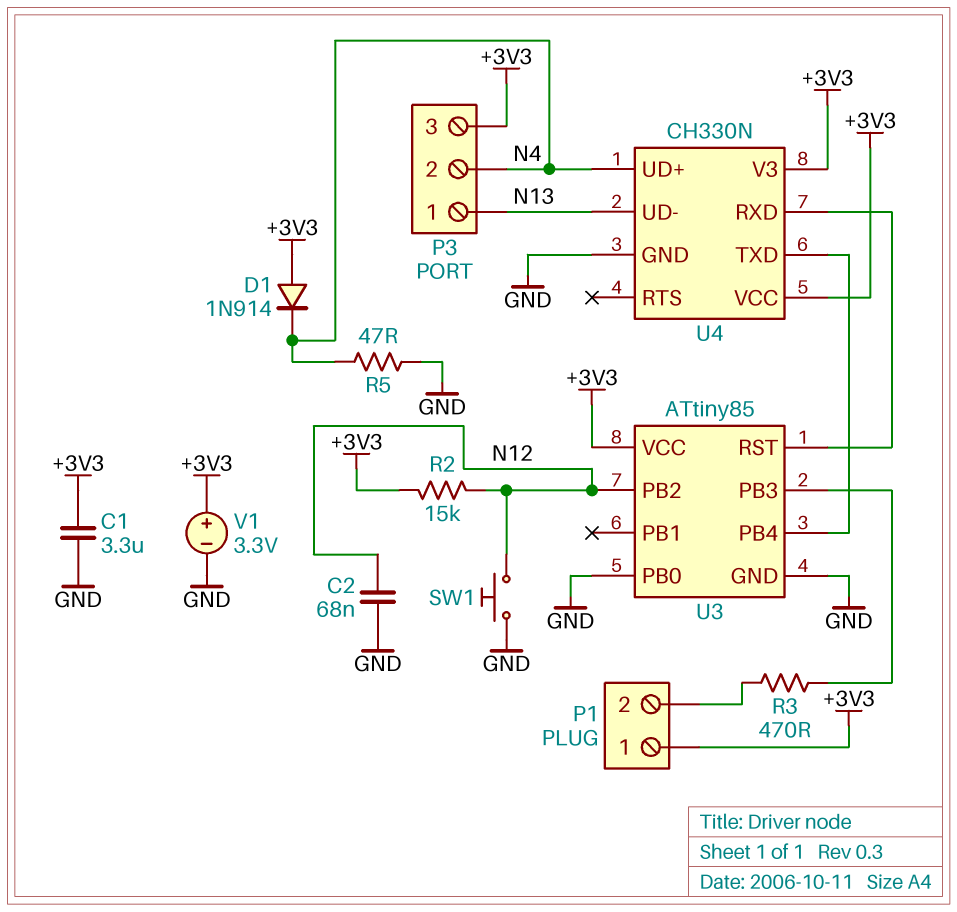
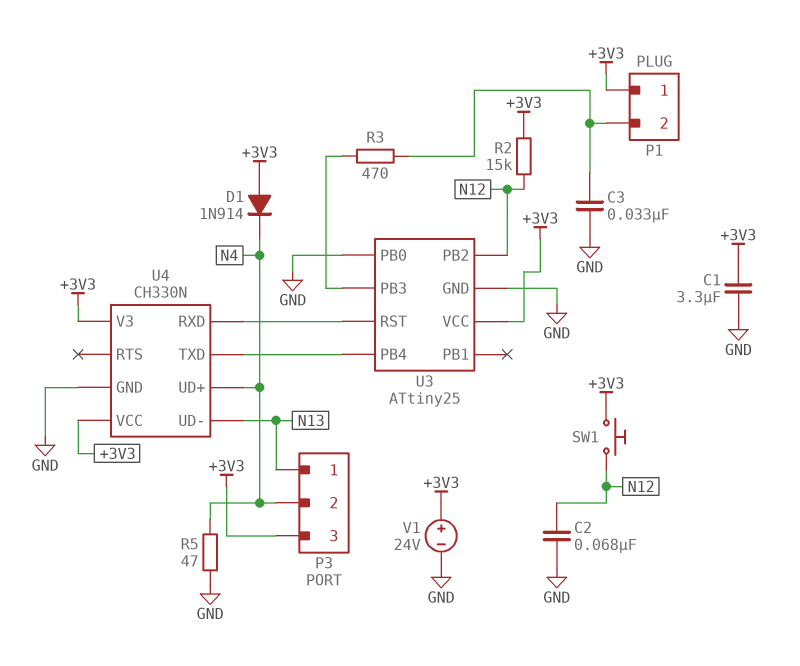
C3: none -> 33nF (GND, P1/2)
SW1: button (GND, N12) -> button (+3V3, N12)
U3: ATtiny85 -> ATtiny25
V1: 3.3V (plus +3V3, minus GND) -> 24V (plus +3V3, minus GND)

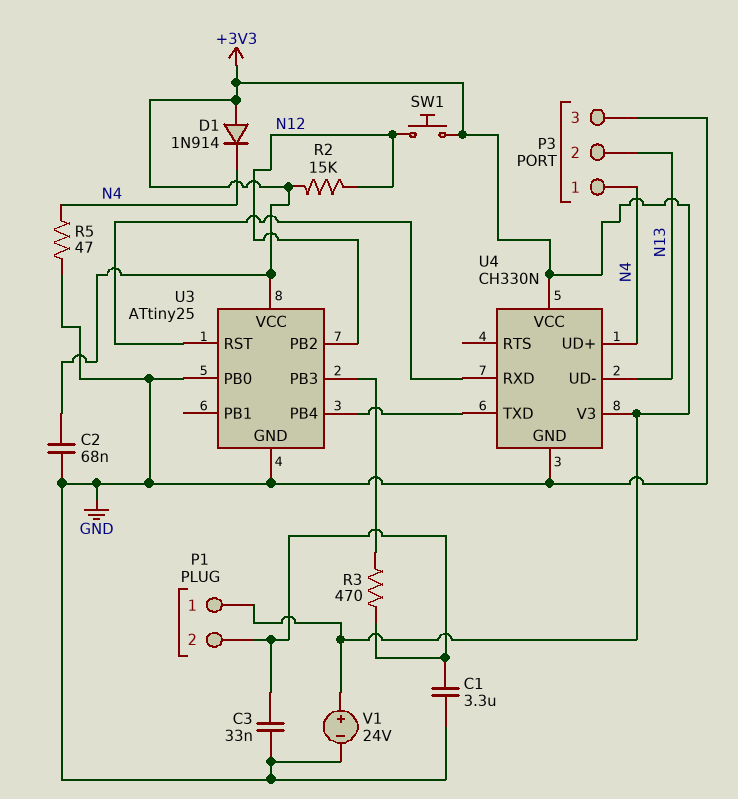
C1: 3.3uF (+3V3, GND) -> 3.3uF (GND, P1/2)
C2: 68nF (GND, N12) -> 68nF (+3V3, GND)
P3 pin 1: N13 -> N4
P3 pin 2: N4 -> N13
P3 pin 3: +3V3 -> GND

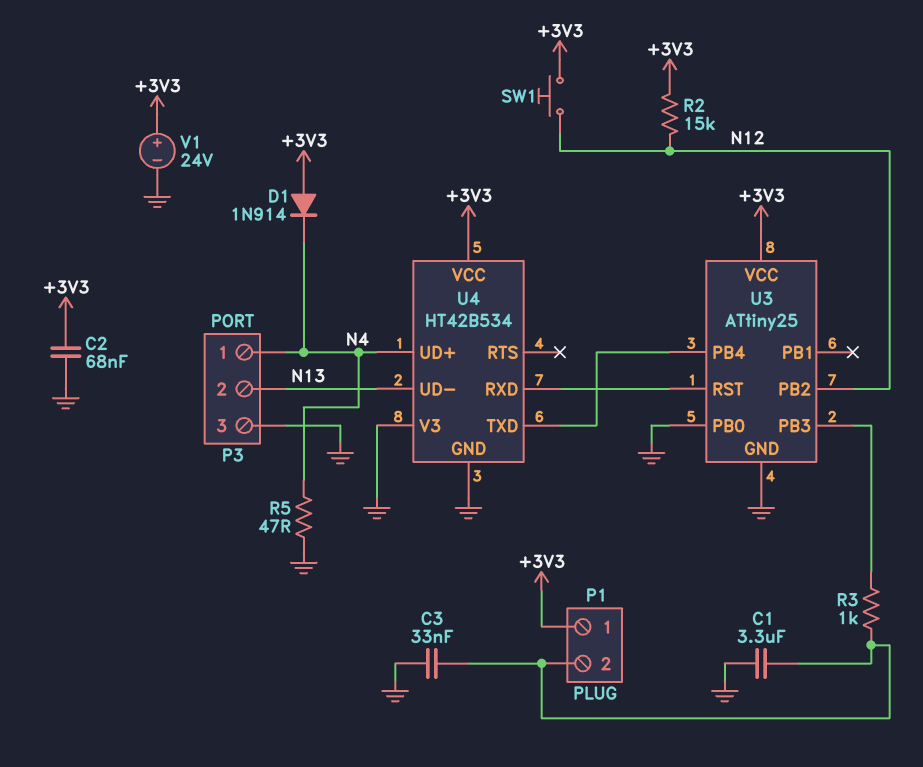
R3: 470 (P1/2, U3/PB3) -> 1k (P1/2, U3/PB3)
U4: CH330N -> HT42B534
U4 pin V3: +3V3 -> GND

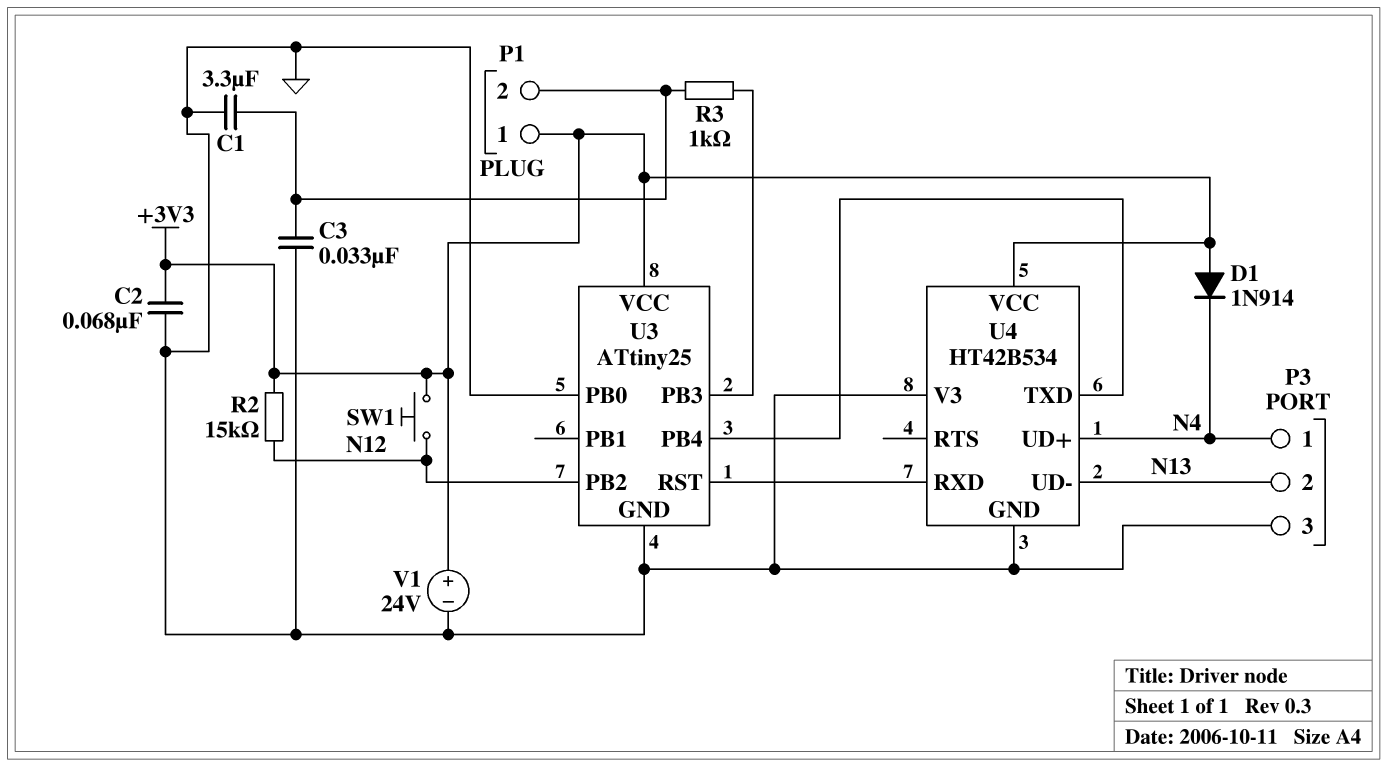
R5: 47 (GND, N4) -> none

